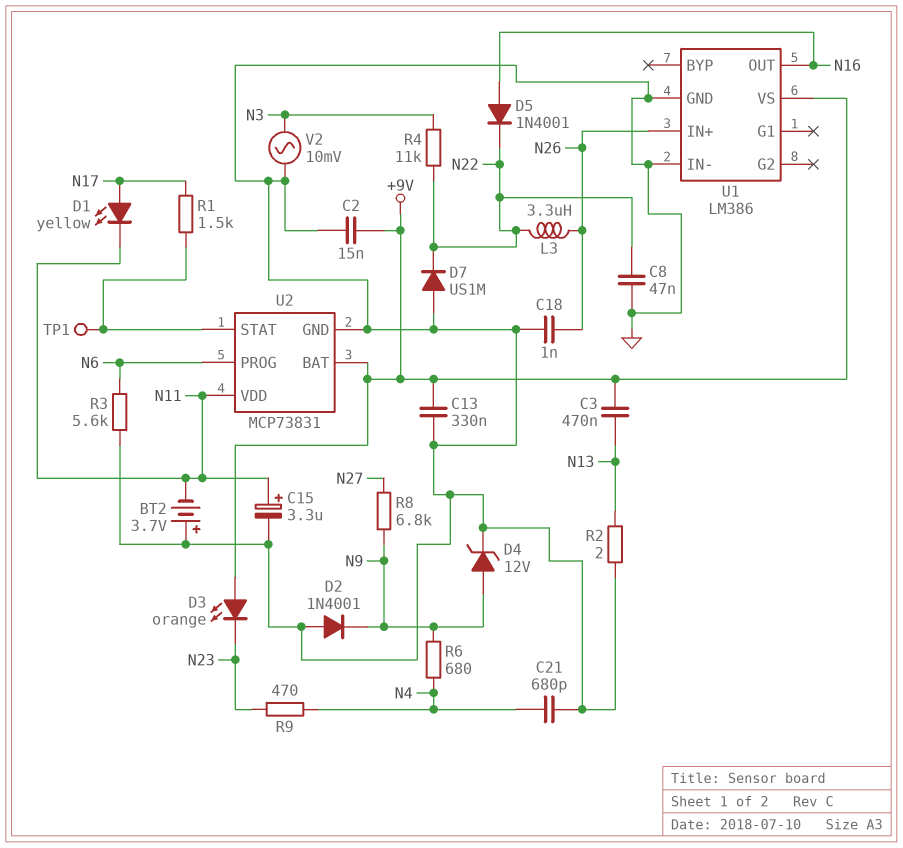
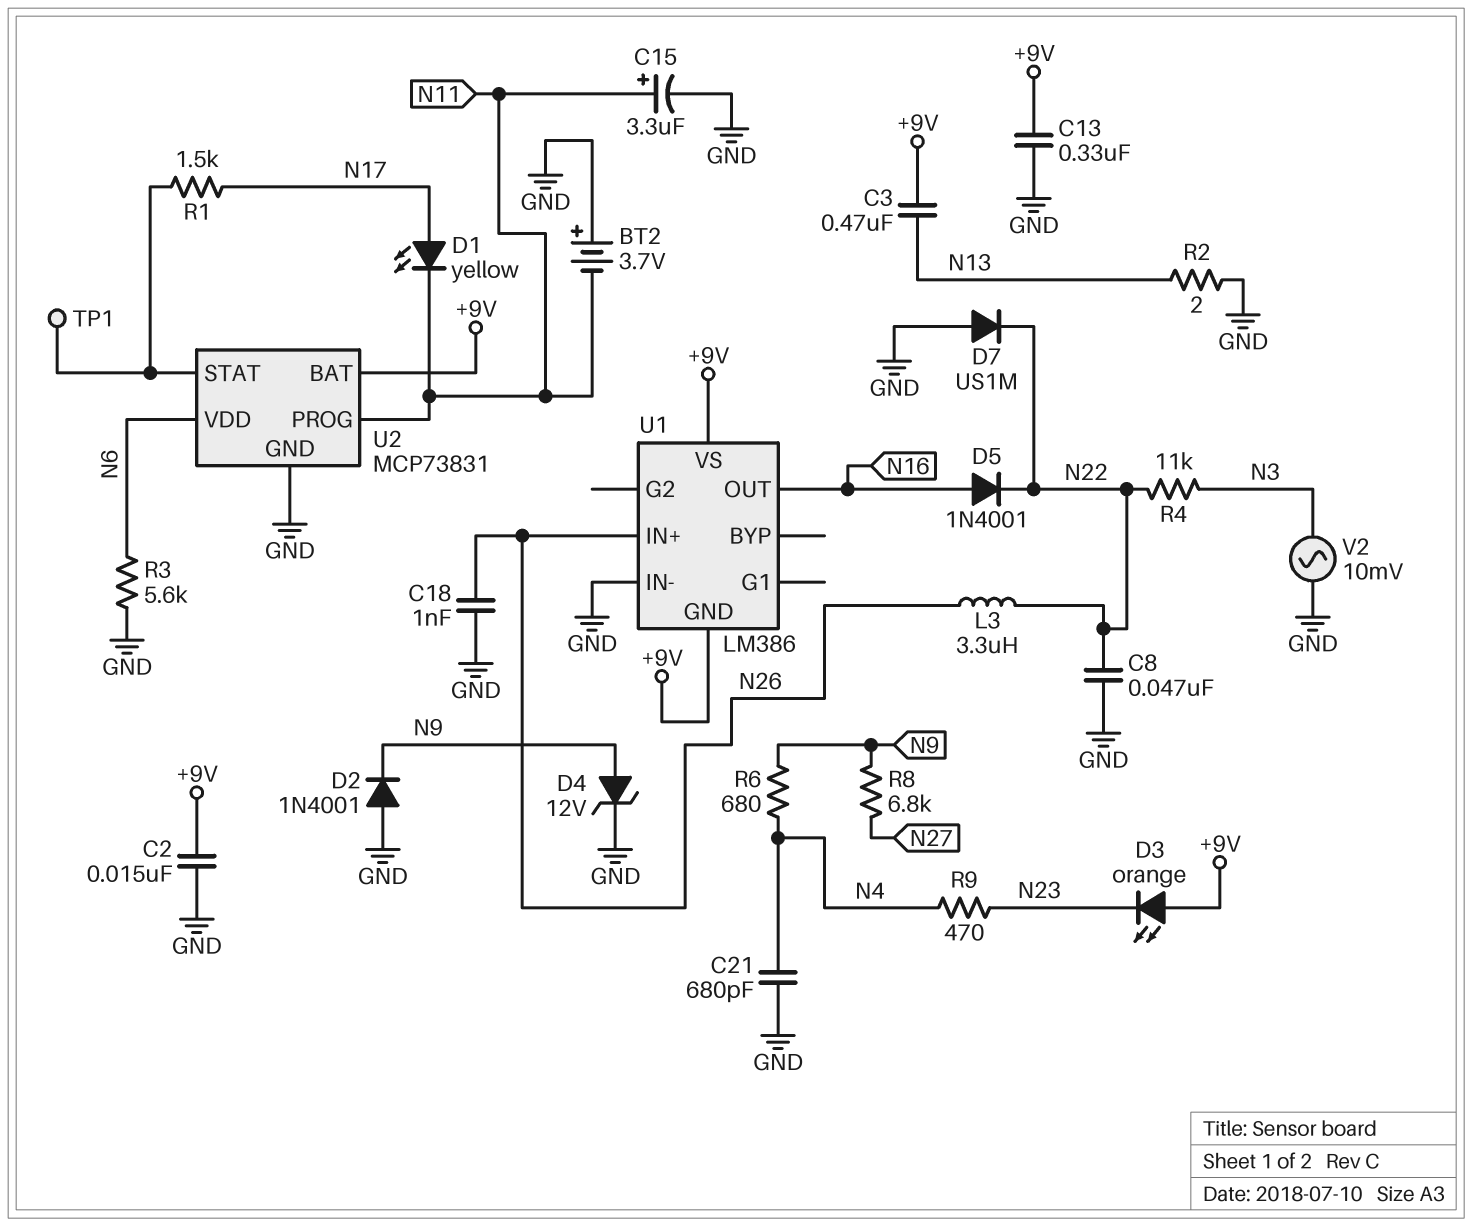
U1 pin GND: GND -> +9V
U2 pin PROG: N6 -> N11
U2 pin VDD: N11 -> N6

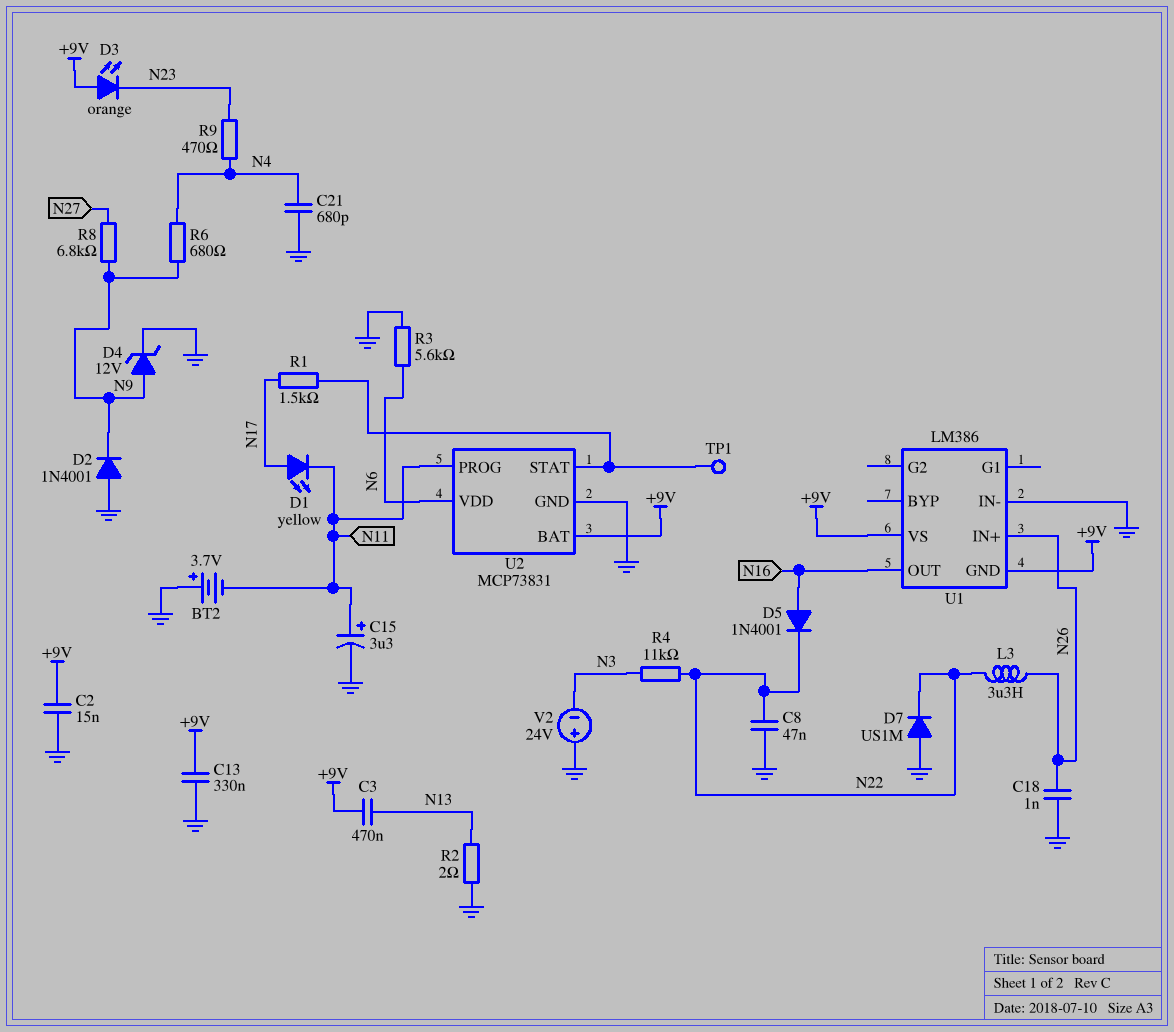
V2: AC 10mV (GND, N3) -> 24V (plus GND, minus N3)

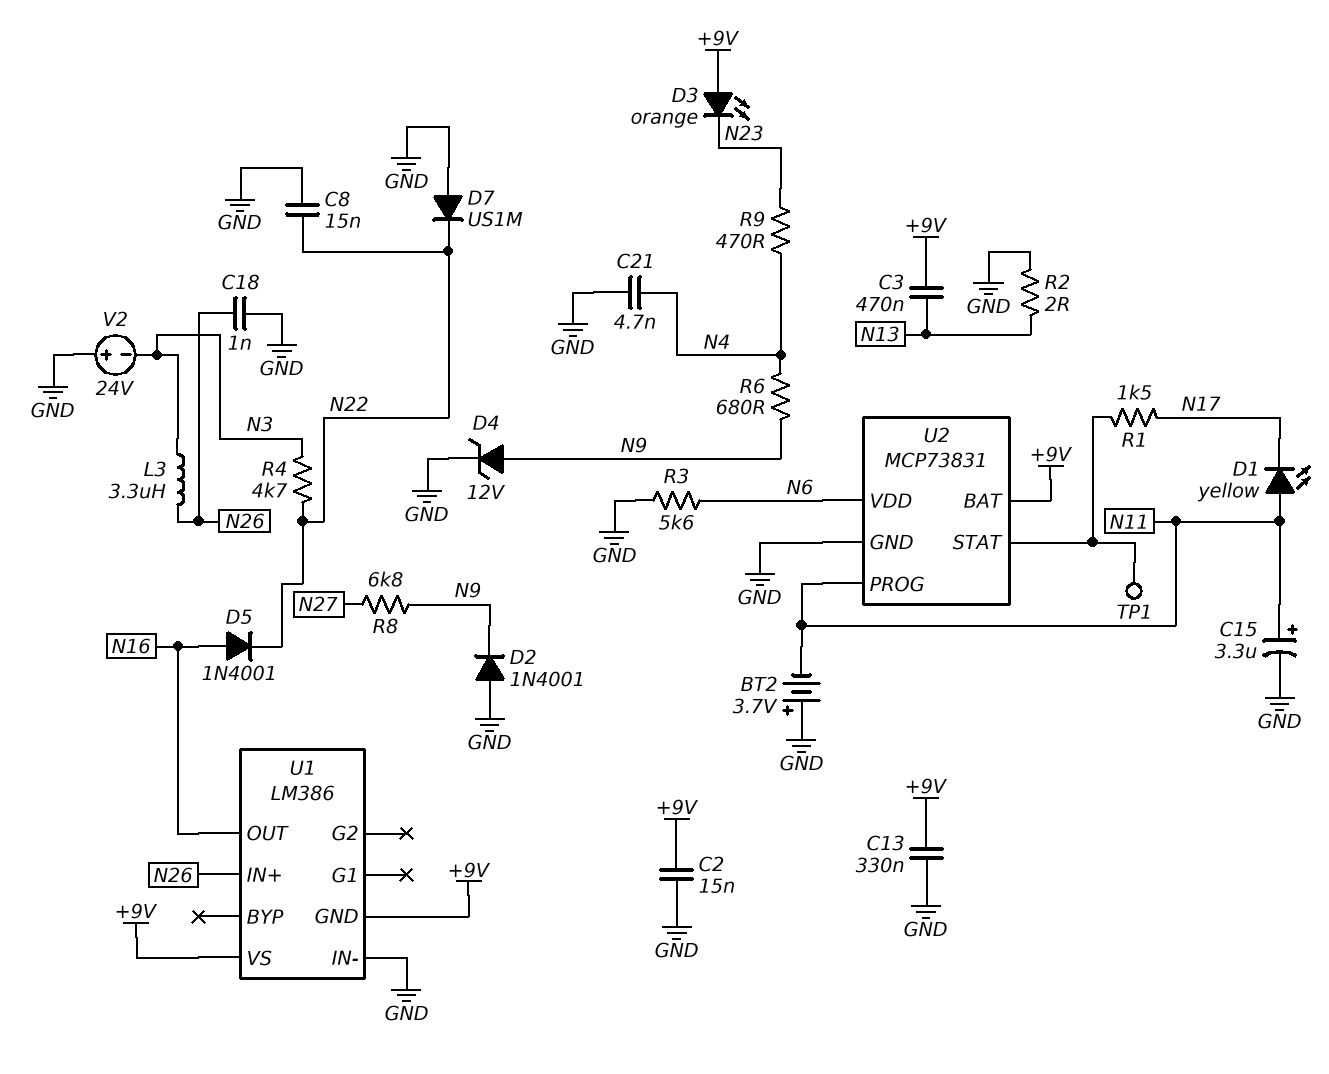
C8: 47nF (GND, N22) -> 15nF (GND, N22)
C21: 680pF (GND, N4) -> 4.7nF (GND, N4)
D1: LED yellow (A N17, K N11) -> LED yellow (A N11, K N17)
L3: 3.3uH (N22, N26) -> 3.3uH (N3, N26)
R4: 11k (N3, N22) -> 4.7k (N3, N22)

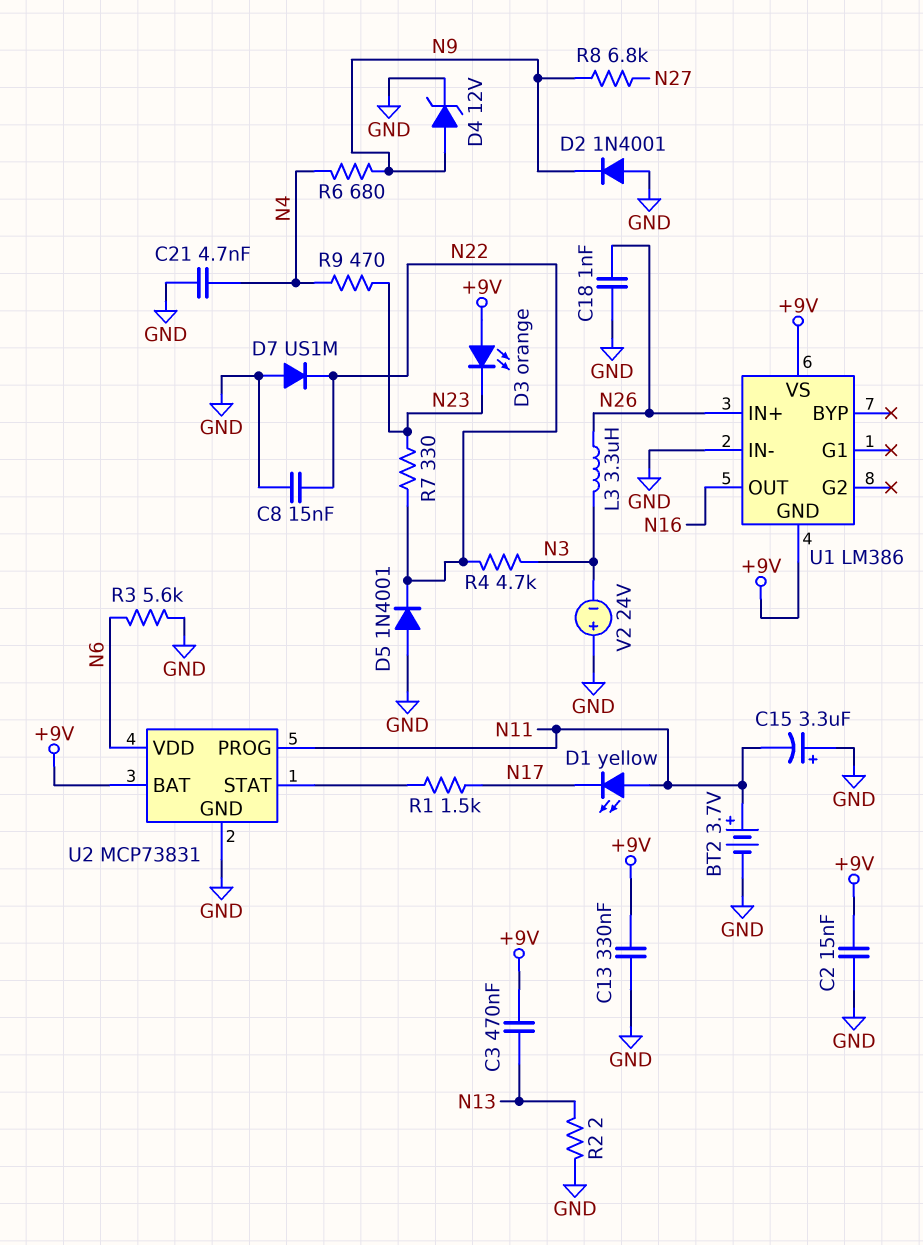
BT2: 3.7V (plus GND, minus N11) -> 3.7V (plus N11, minus GND)
C15: 3.3uF (plus N11, minus GND) -> 3.3uF (plus GND, minus N11)
D5: diode 1N4001 (A N16, K N22) -> diode 1N4001 (A GND, K N22)
R7: none -> 330 (N22, N23)
TP1: test point (U2/STAT) -> none

